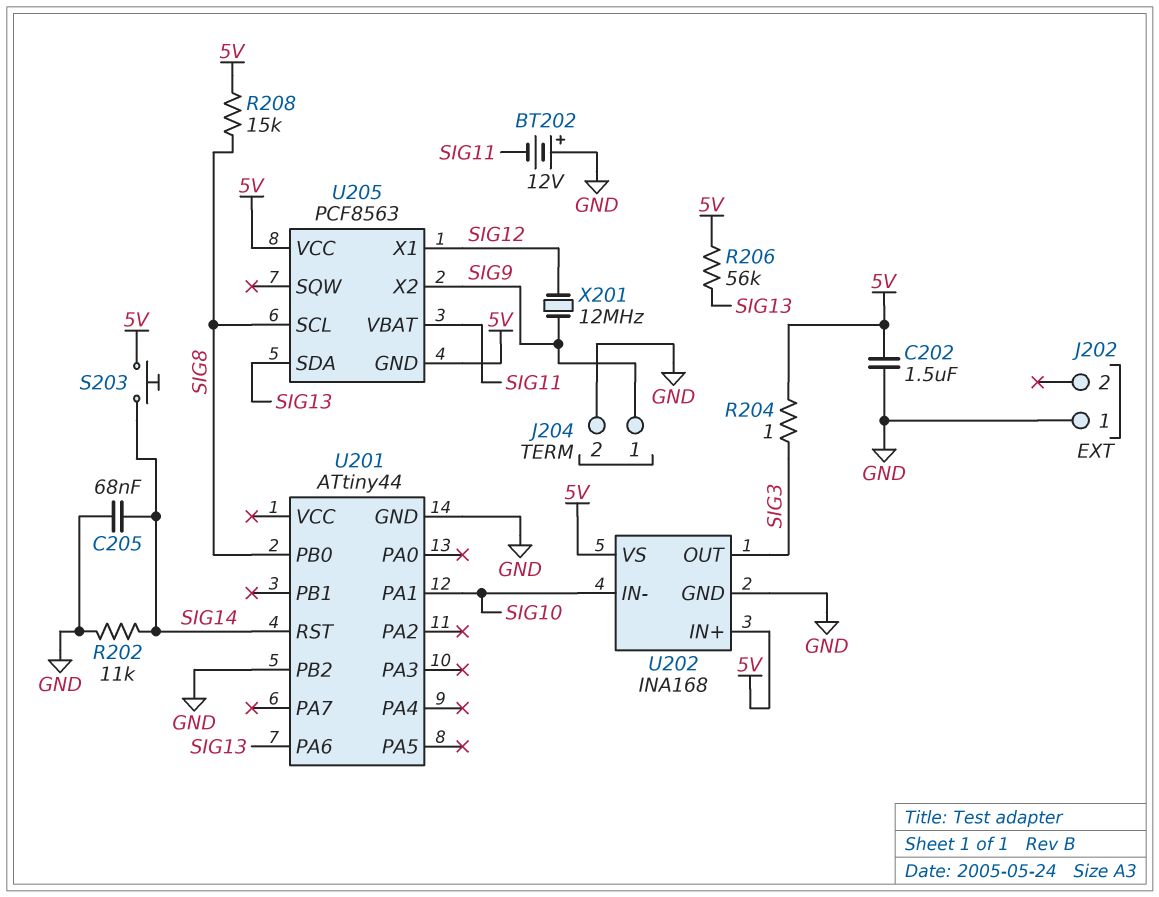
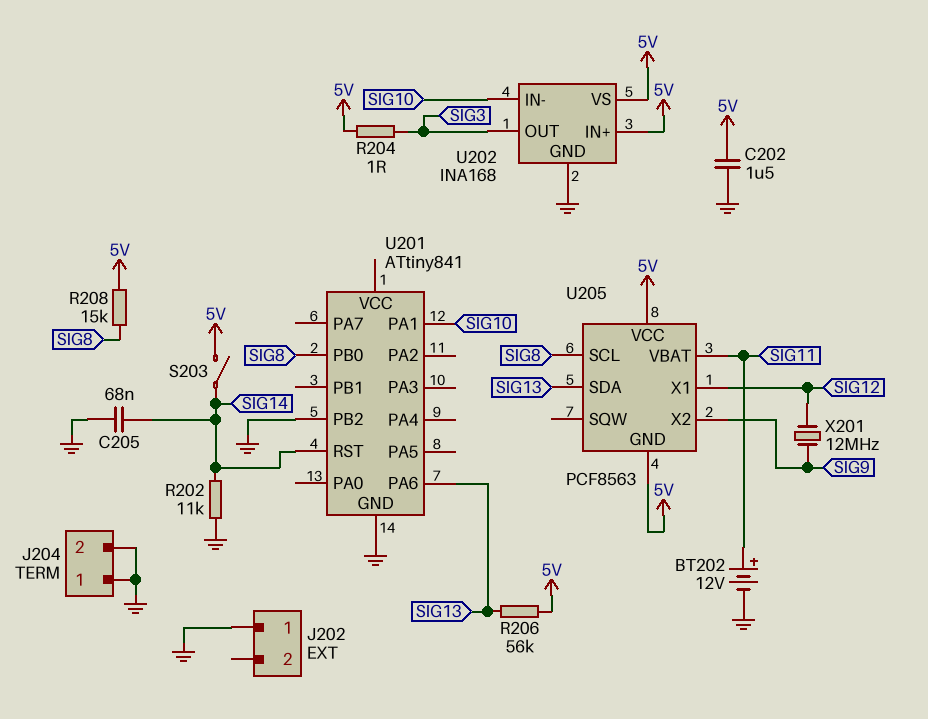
BT202: 12V (plus GND, minus SIG11) -> 12V (plus SIG11, minus GND)
J204 pin 1: SIG9 -> GND
S203: button (5V, SIG14) -> switch (5V, SIG14)
U201: ATtiny44 -> ATtiny841

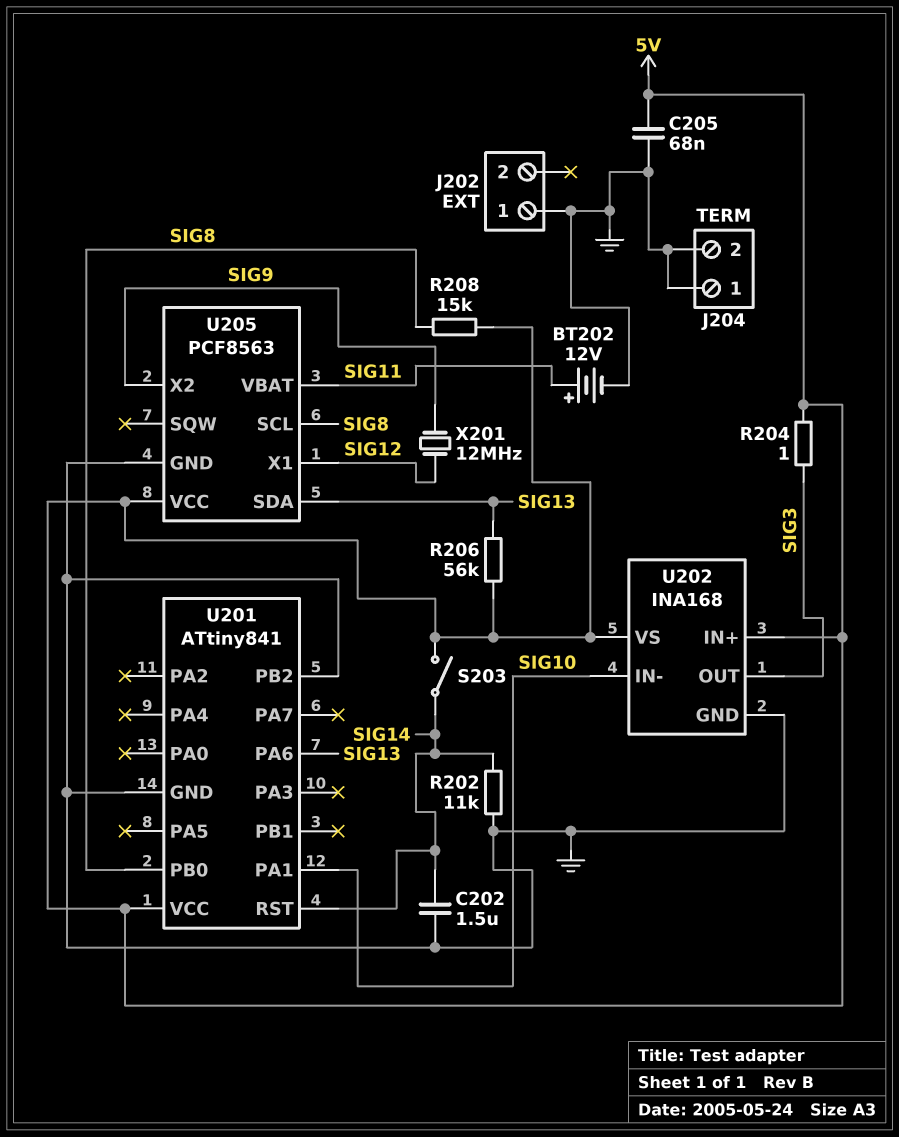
C202: 1.5uF (5V, GND) -> 1.5uF (GND, SIG14)
C205: 68nF (GND, SIG14) -> 68nF (5V, GND)
U201 pin VCC: none -> 5V
U205 pin GND: 5V -> GND

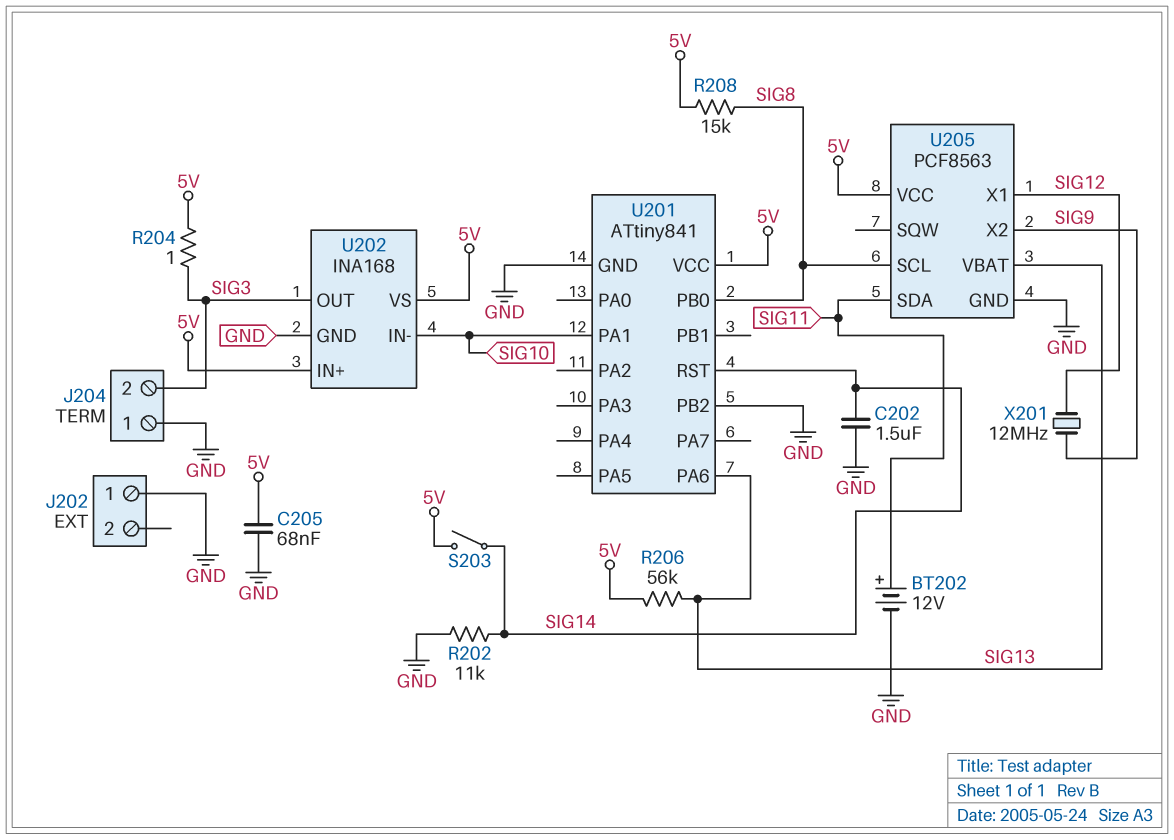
J204 pin 2: GND -> SIG3
U205 pin SDA: SIG13 -> SIG11
U205 pin VBAT: SIG11 -> SIG13

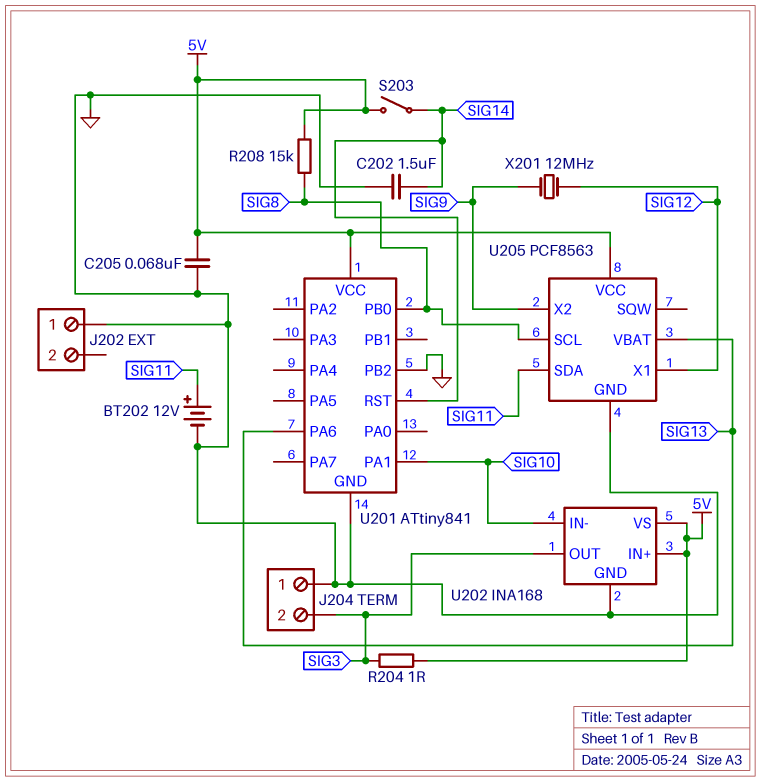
R202: 11k (GND, SIG14) -> none
R206: 56k (5V, SIG13) -> none

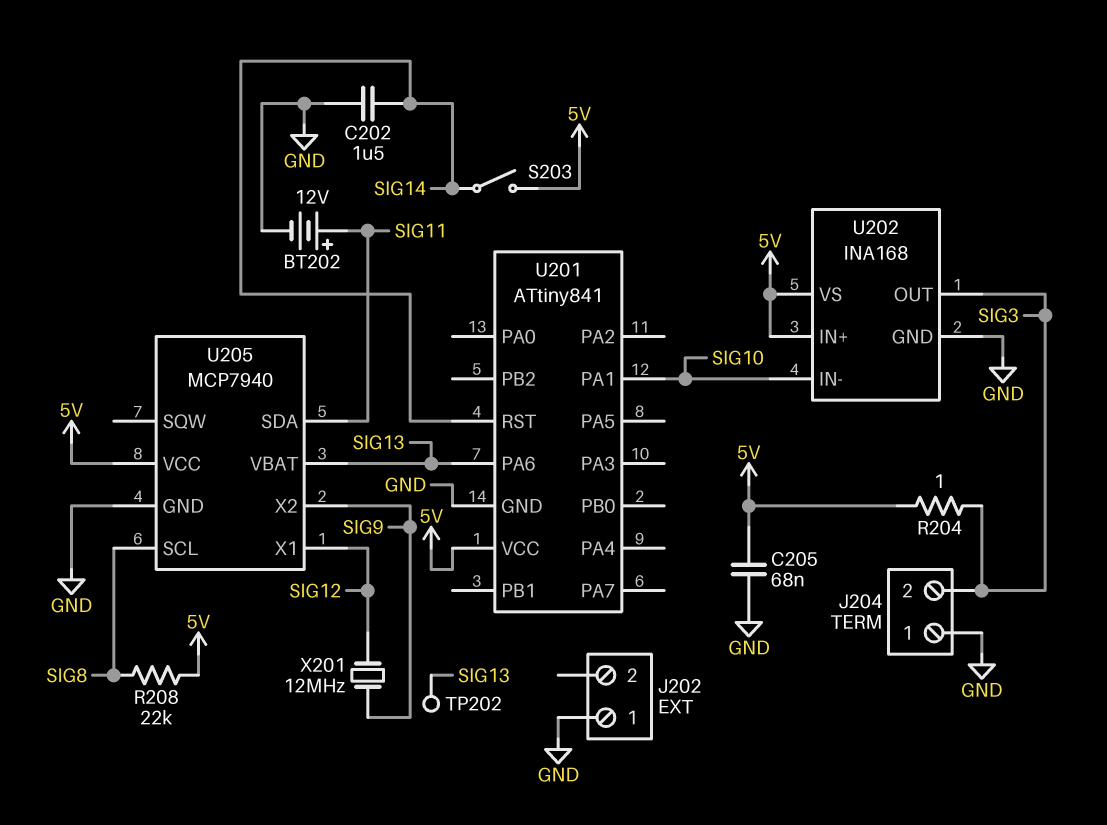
R208: 15k (5V, SIG8) -> 22k (5V, SIG8)
TP202: none -> test point (SIG13)
U201 pin PB0: SIG8 -> none
U201 pin PB2: GND -> none
U205: PCF8563 -> MCP7940

